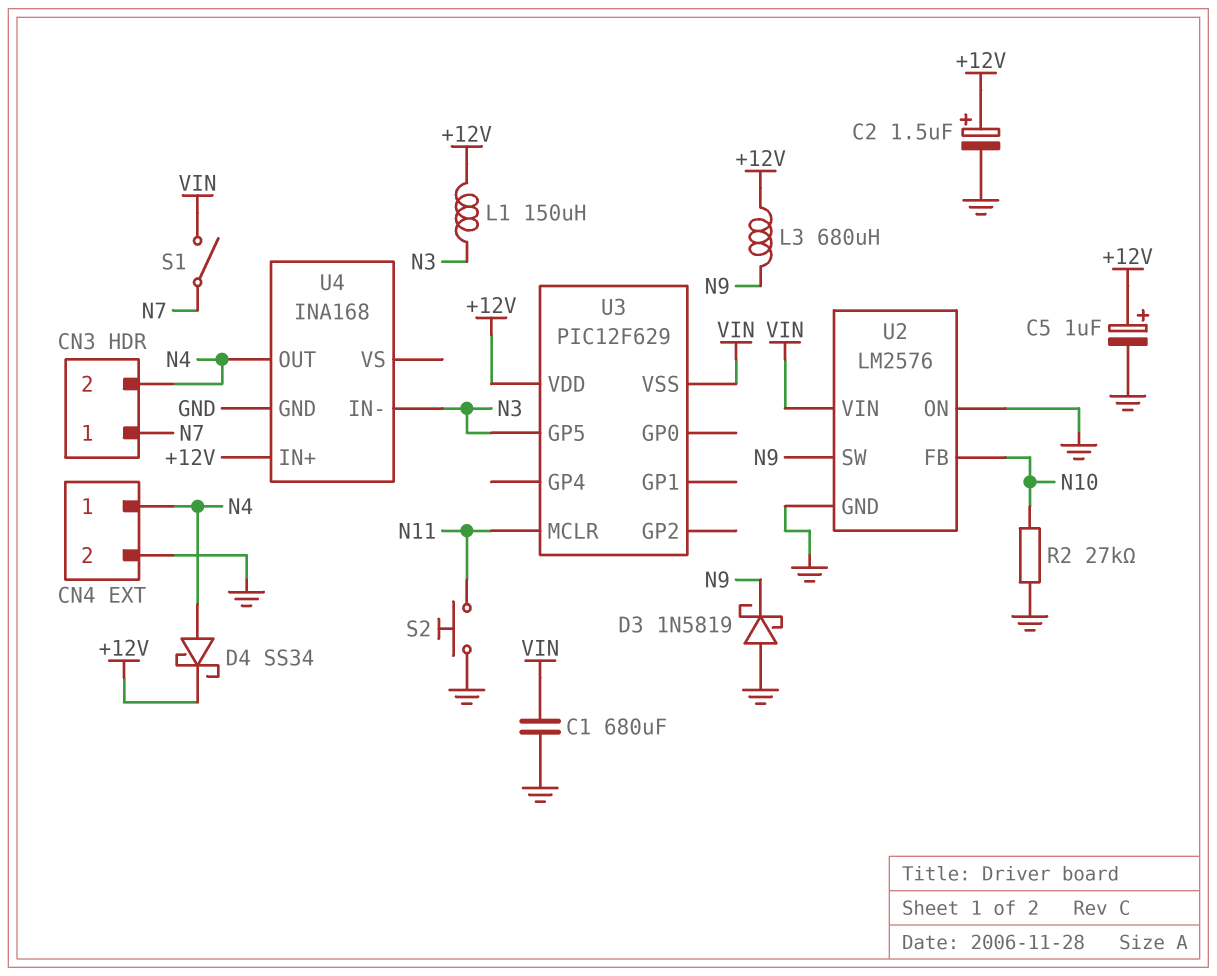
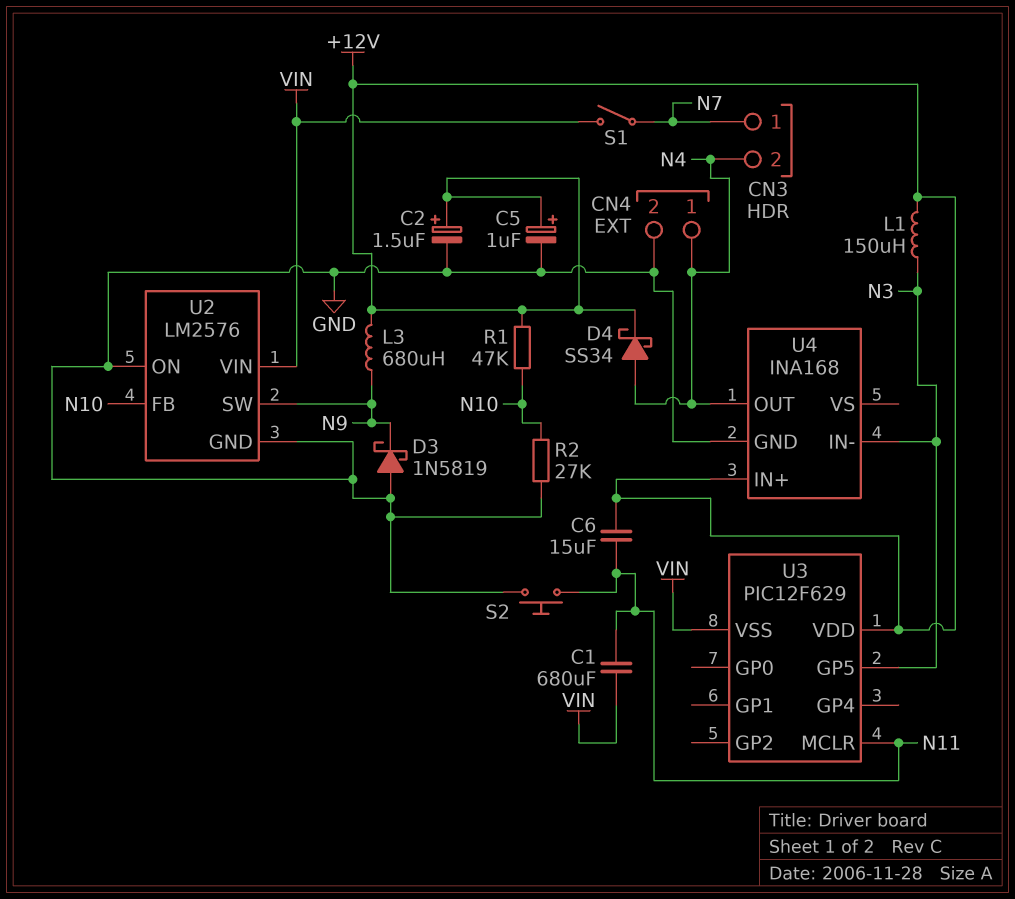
C1: 680uF (GND, VIN) -> 680uF (N11, VIN)
C6: none -> 15uF (+12V, N11)
R1: none -> 47k (+12V, N10)

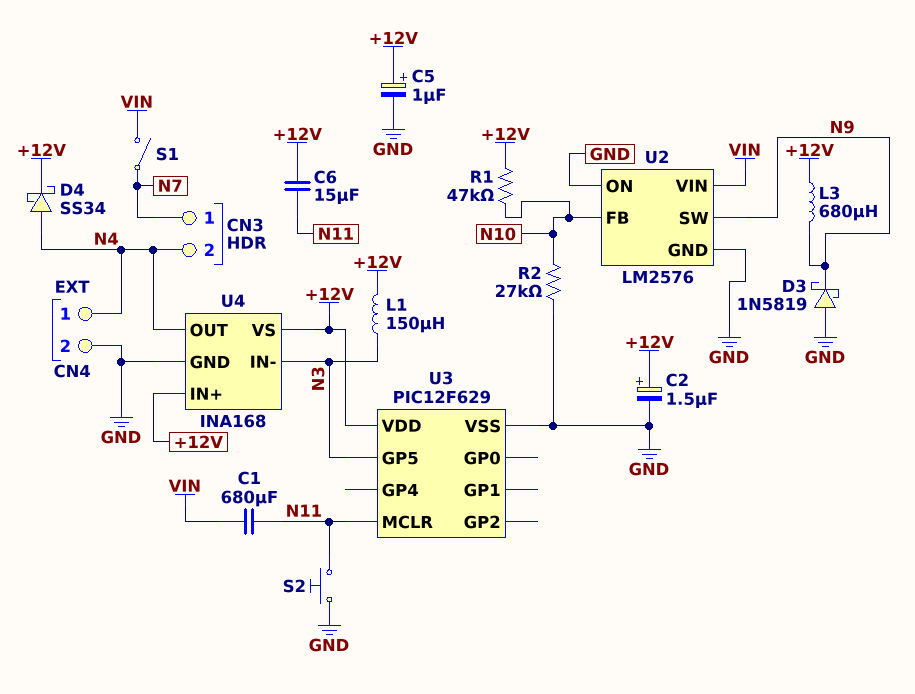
U3 pin VSS: VIN -> GND
U4 pin VS: none -> +12V

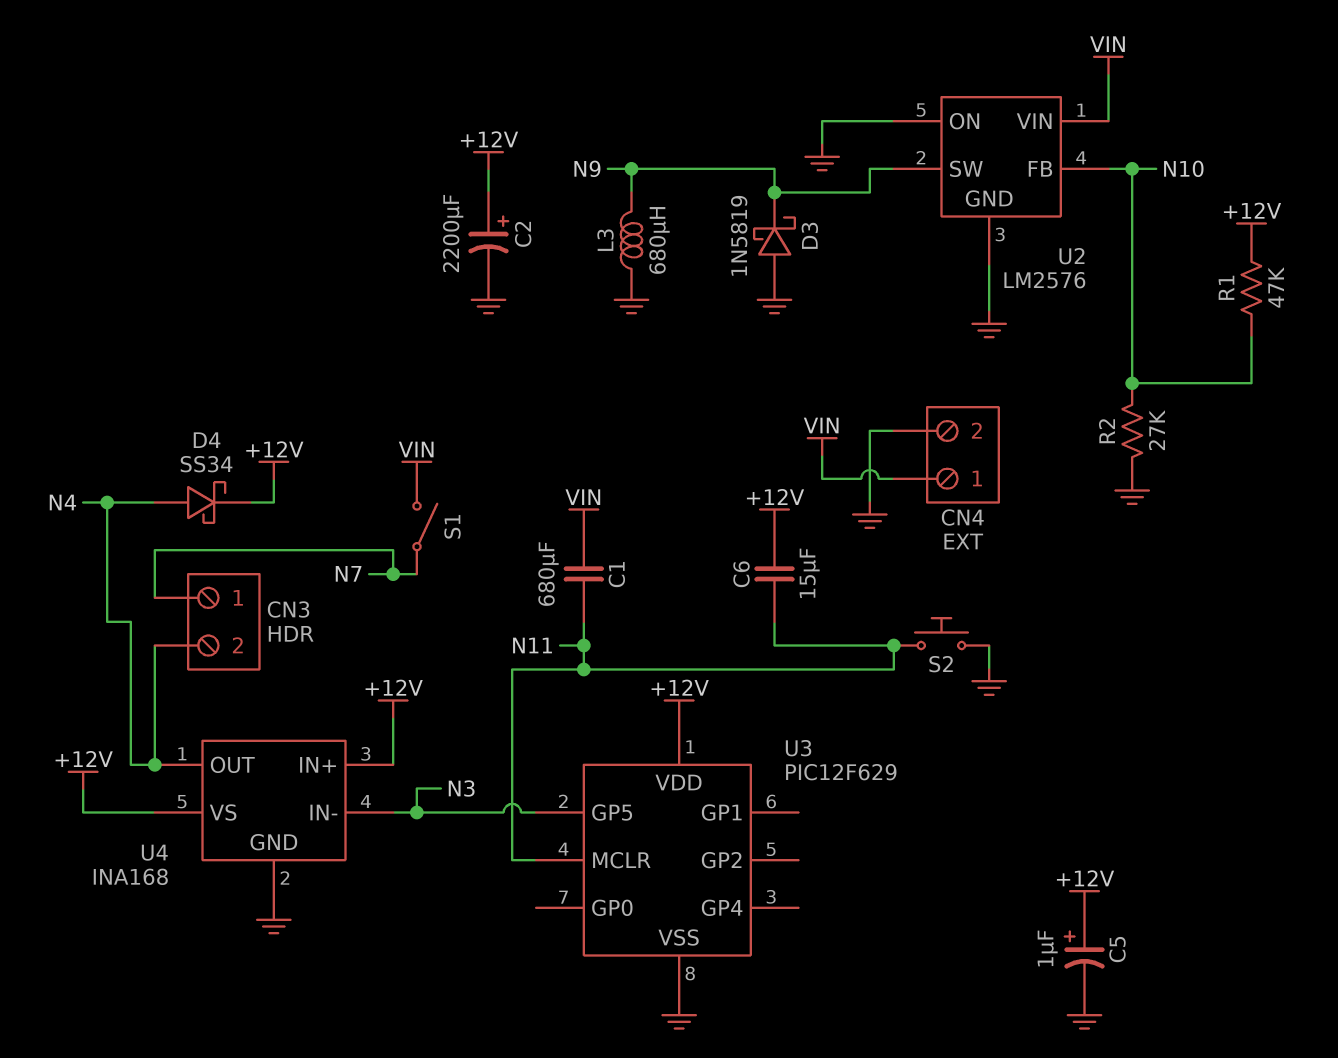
C2: 1.5uF (plus +12V, minus GND) -> 2200uF (plus +12V, minus GND)
CN4 pin 1: N4 -> VIN
L1: 150uH (+12V, N3) -> none
L3: 680uH (+12V, N9) -> 680uH (GND, N9)

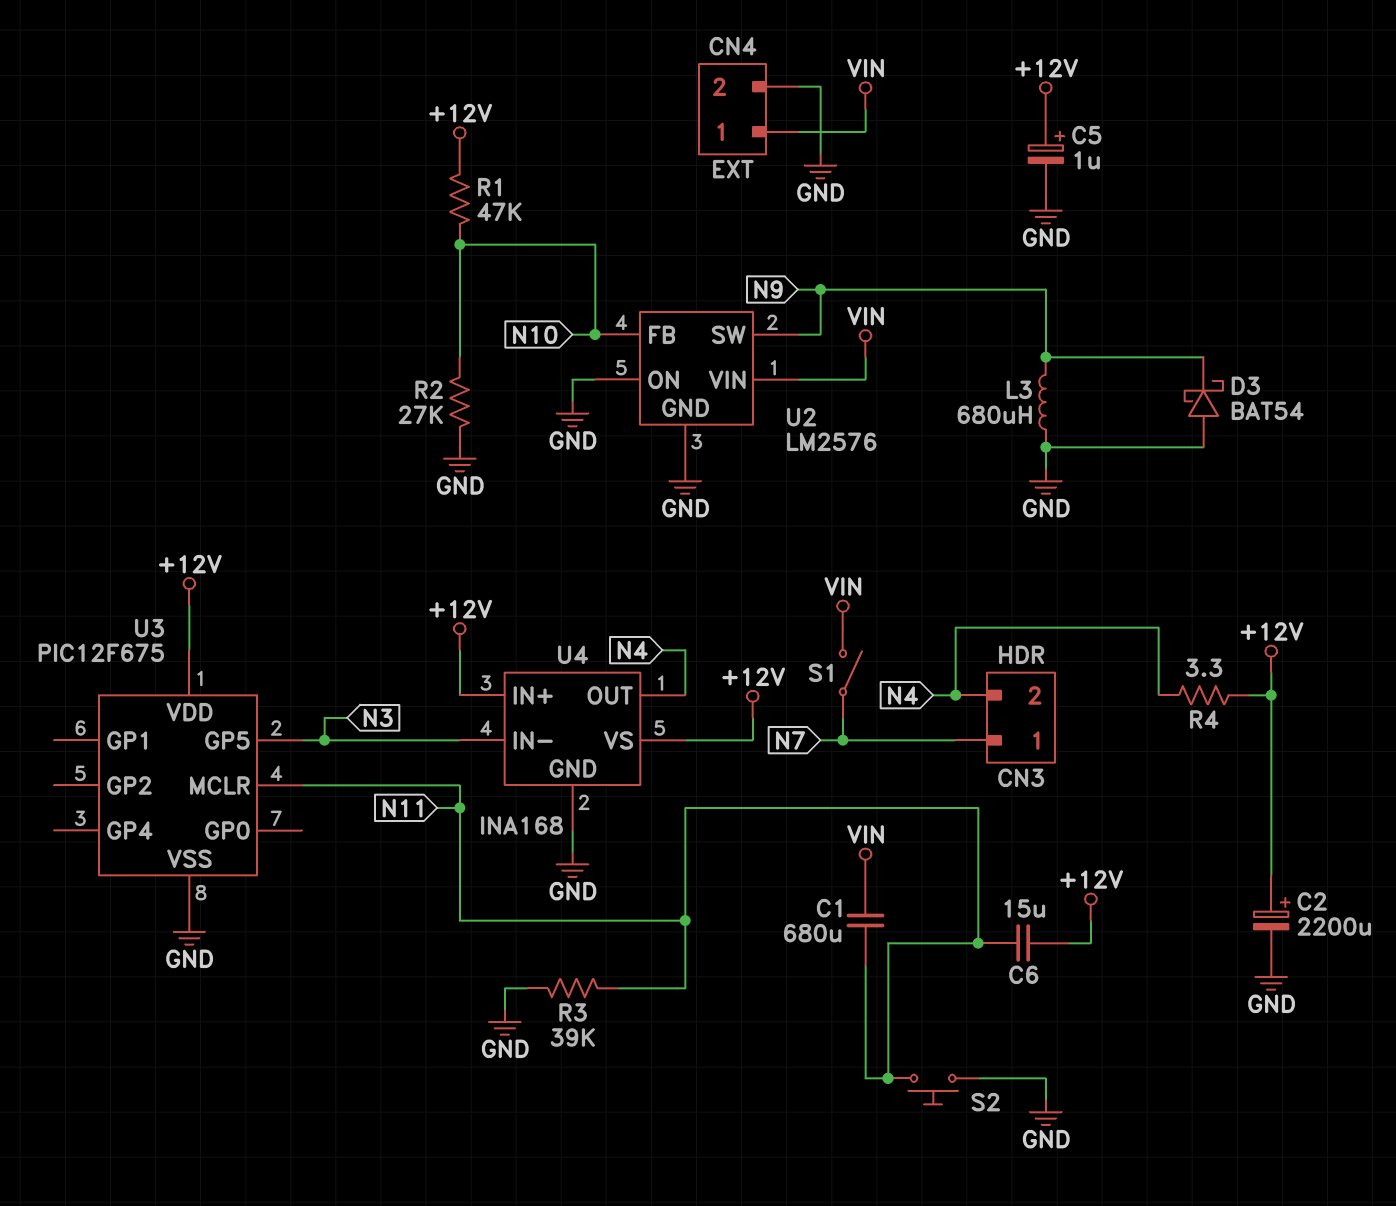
D3: schottky 1N5819 (A GND, K N9) -> schottky BAT54 (A GND, K N9)
D4: schottky SS34 (A N4, K +12V) -> none
R3: none -> 39k (GND, N11)
R4: none -> 3.3 (+12V, N4)
U3: PIC12F629 -> PIC12F675

